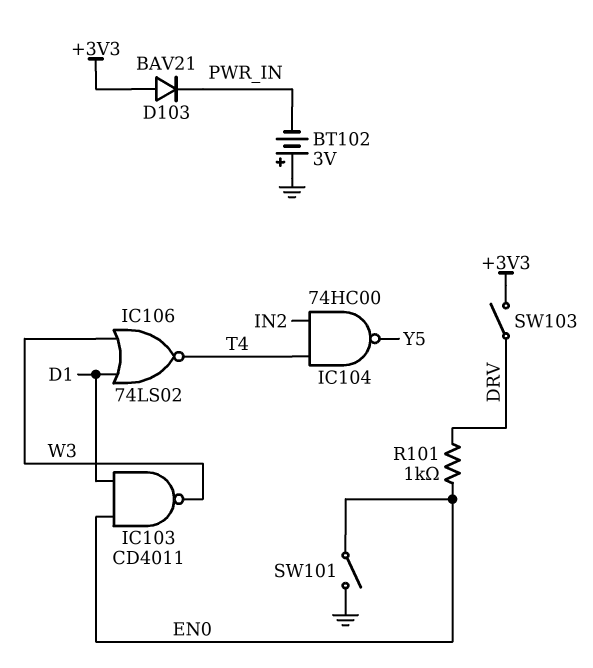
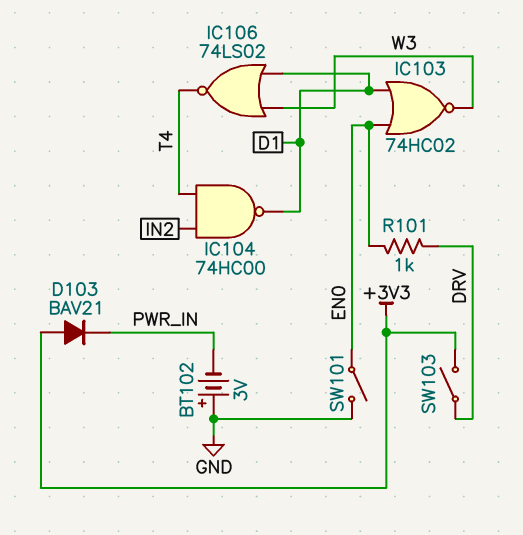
IC103: NAND CD4011 (in D1, in EN0, out W3) -> NOR 74HC02 (in D1, in EN0, out W3)
IC104: NAND 74HC00 (in IN2, in T4, out Y5) -> NAND 74HC00 (in IN2, in T4, out D1)

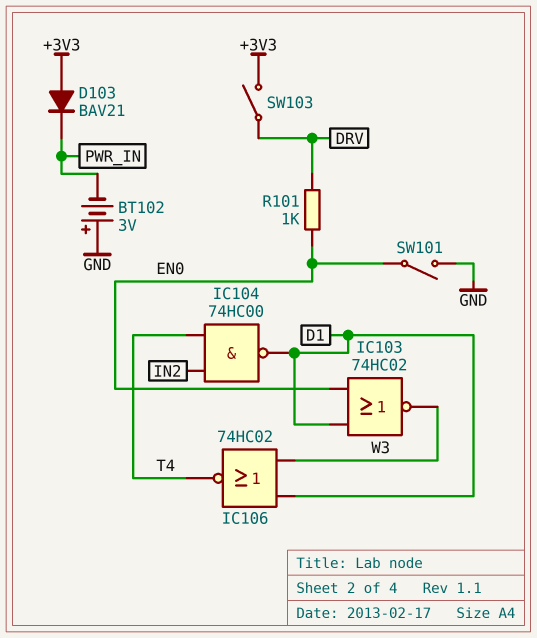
IC106: NOR 74LS02 (in D1, in W3, out T4) -> NOR 74HC02 (in D1, in W3, out T4)

